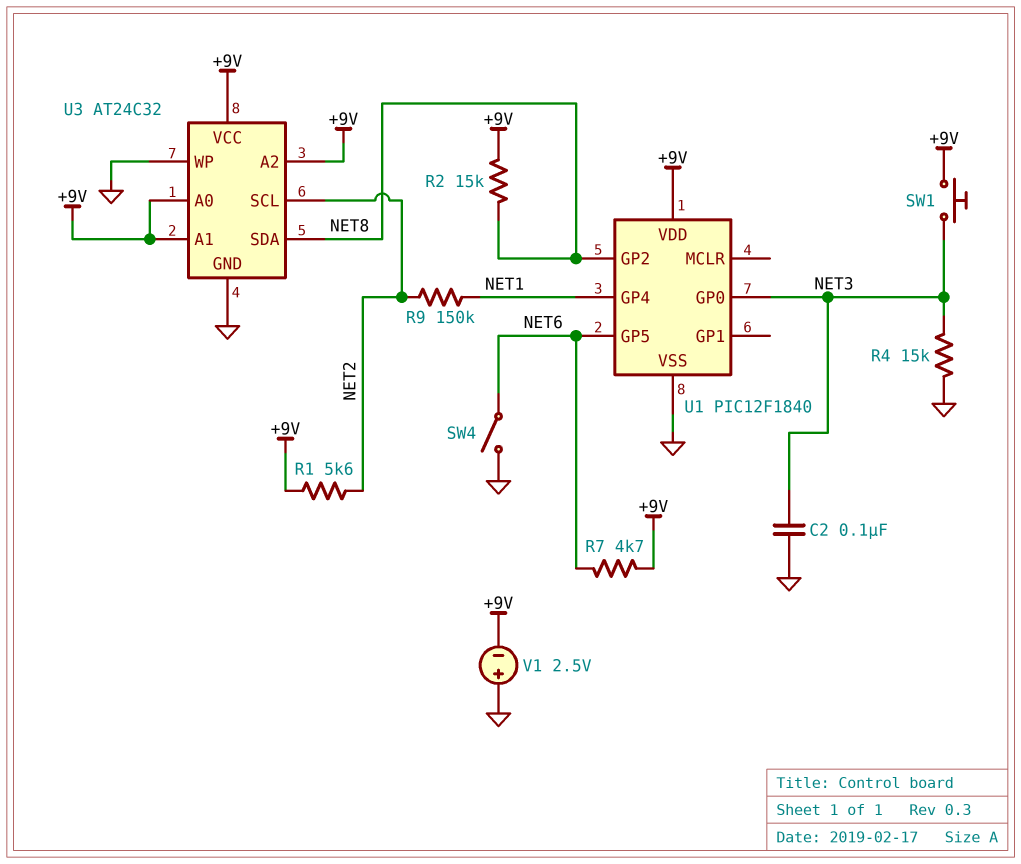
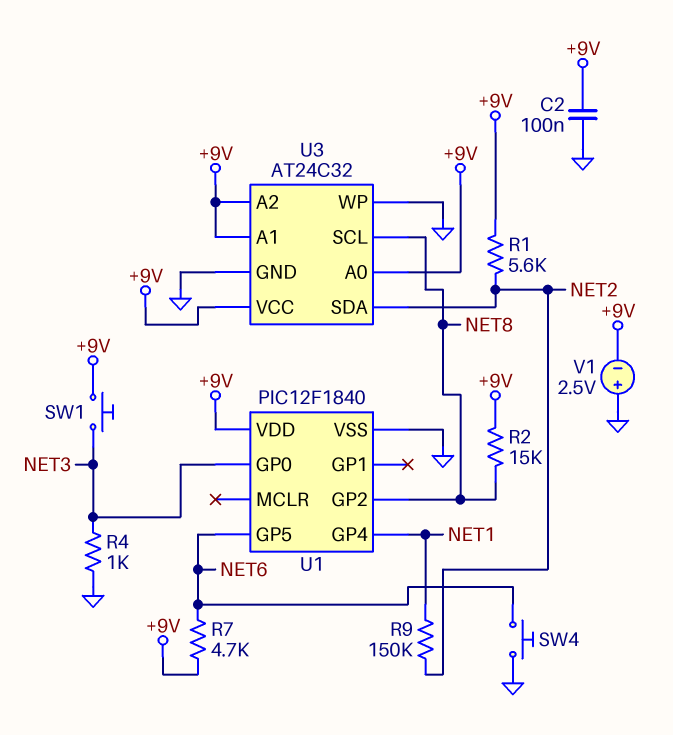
C2: 100nF (GND, NET3) -> 100nF (+9V, GND)
R4: 15k (GND, NET3) -> 1k (GND, NET3)
SW4: switch (GND, NET6) -> button (GND, NET6)
U3 pin SCL: NET2 -> NET8
U3 pin SDA: NET8 -> NET2

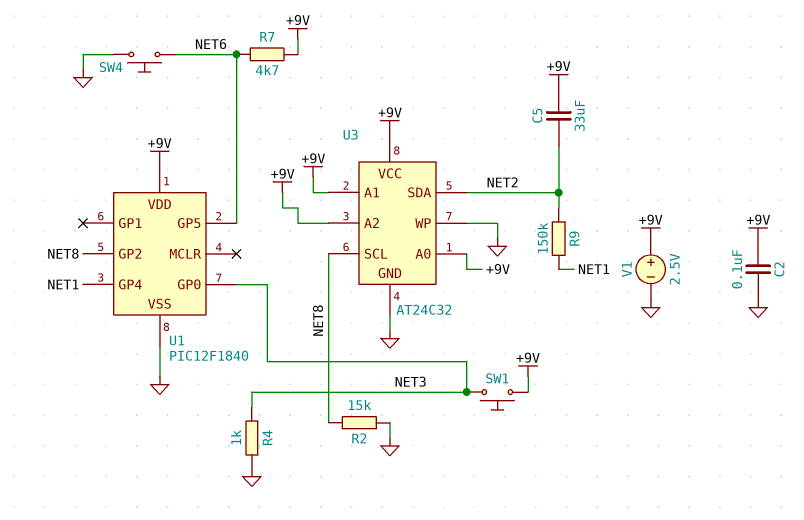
C5: none -> 33uF (+9V, NET2)
R1: 5.6k (+9V, NET2) -> none
R2: 15k (+9V, NET8) -> 15k (GND, NET8)
V1: 2.5V (plus GND, minus +9V) -> 2.5V (plus +9V, minus GND)

